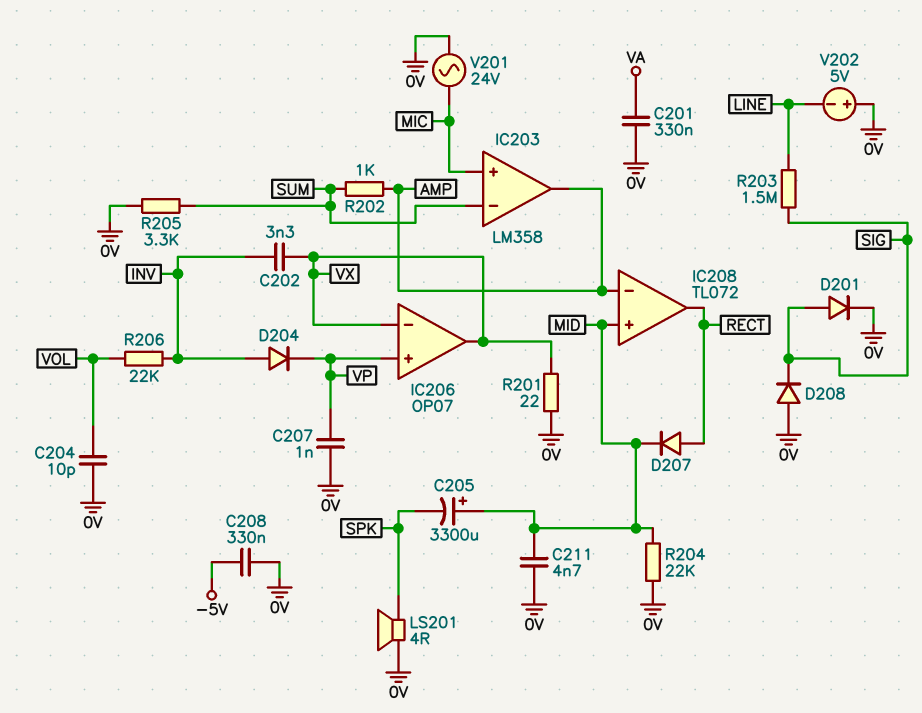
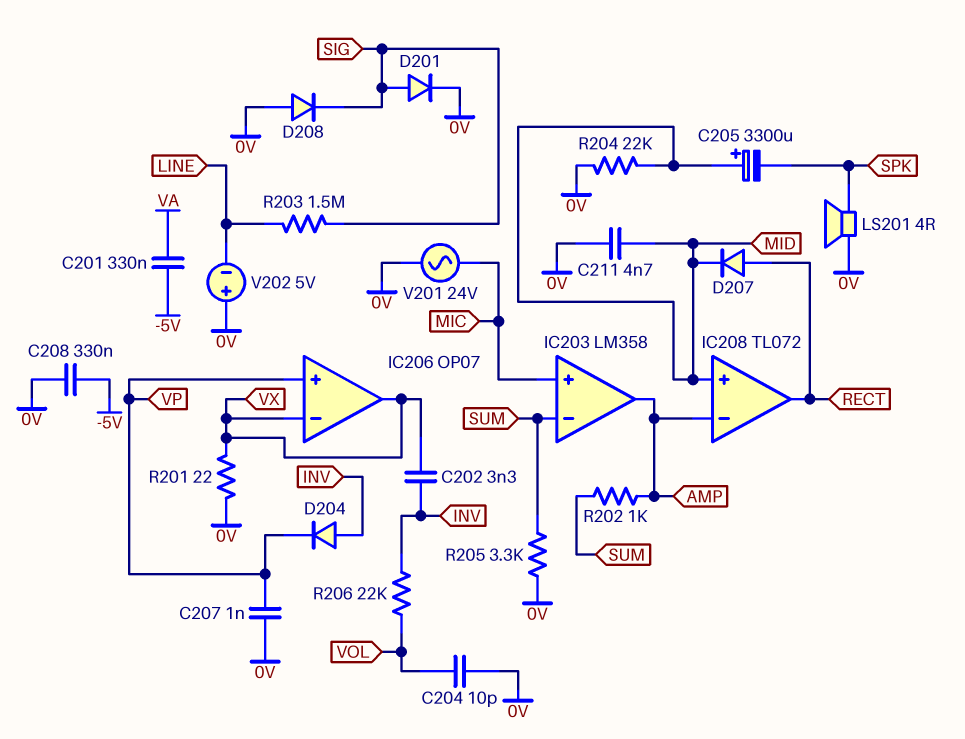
C201: 330nF (0V, VA) -> 330nF (-5V, VA)

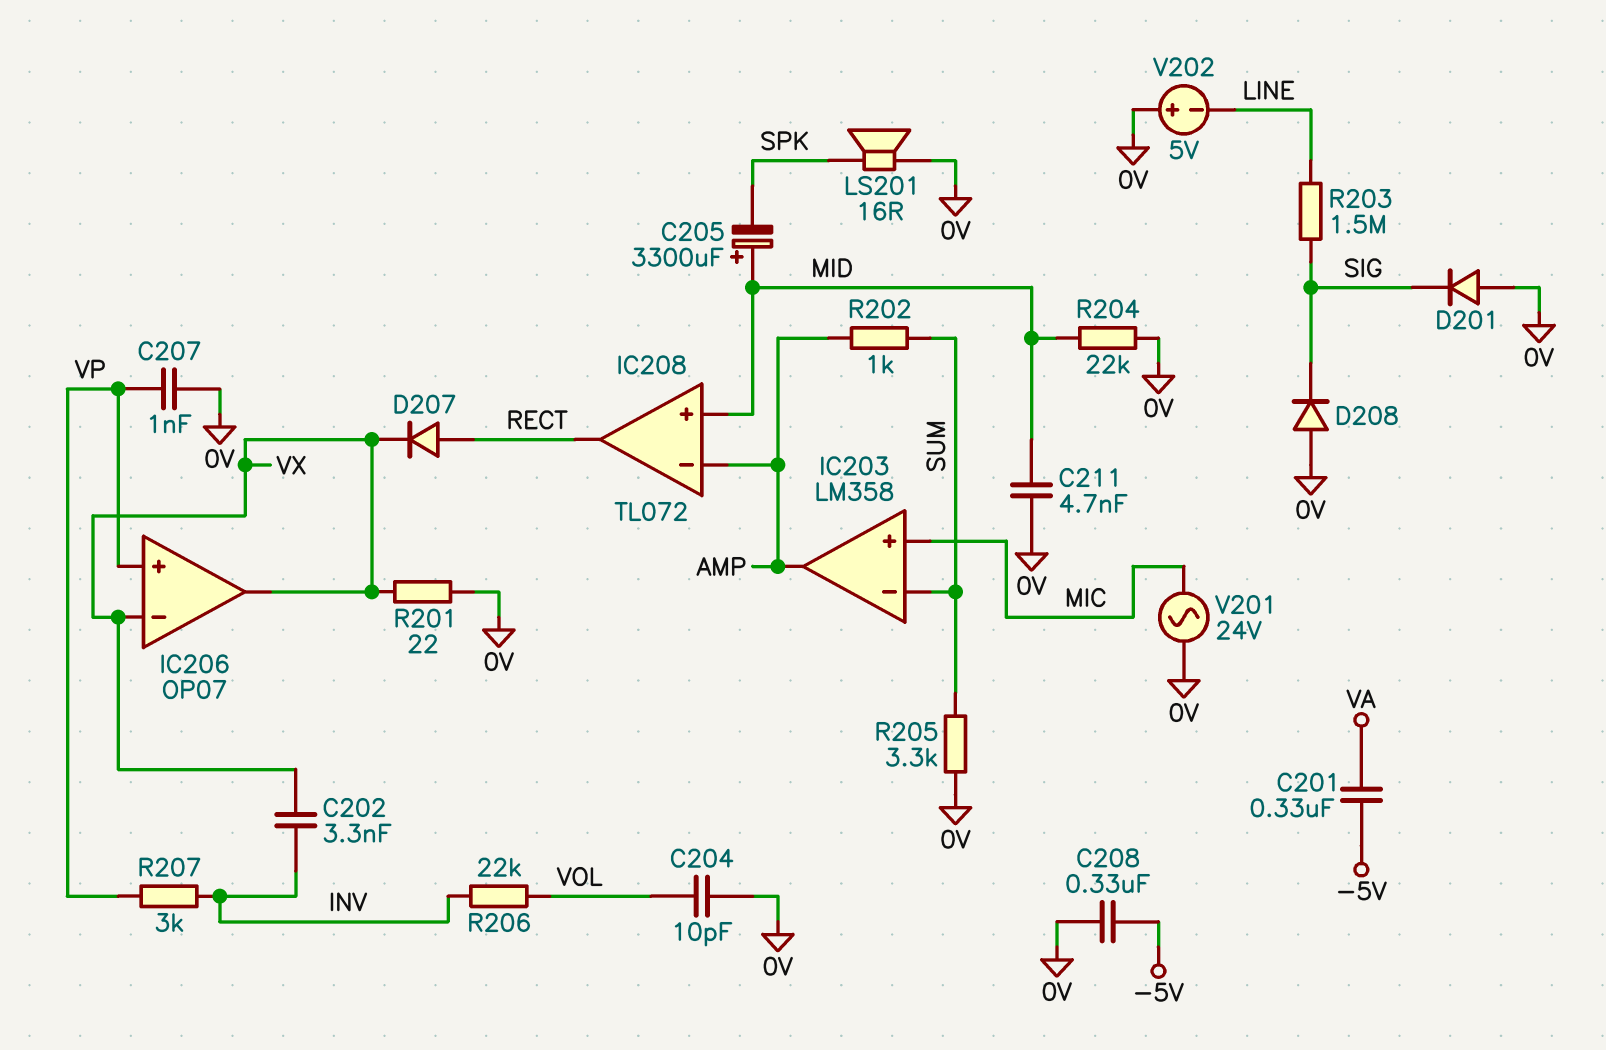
D201: diode (A SIG, K 0V) -> diode (A 0V, K SIG)
D204: diode (A INV, K VP) -> none
D207: diode (A RECT, K MID) -> diode (A RECT, K VX)
LS201: speaker 4R (0V, SPK) -> speaker 16R (0V, SPK)
R207: none -> 3k (INV, VP)

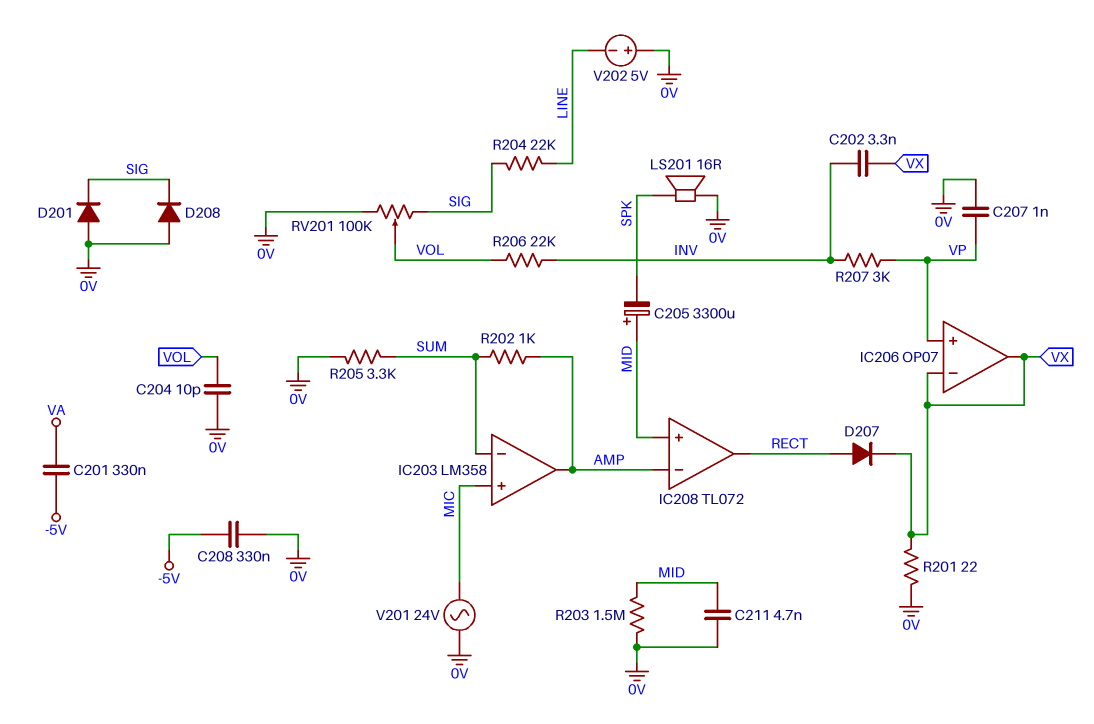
R203: 1.5M (LINE, SIG) -> 1.5M (0V, MID)
R204: 22k (0V, MID) -> 22k (LINE, SIG)
RV201: none -> 100k (0V, SIG, wiper VOL)

